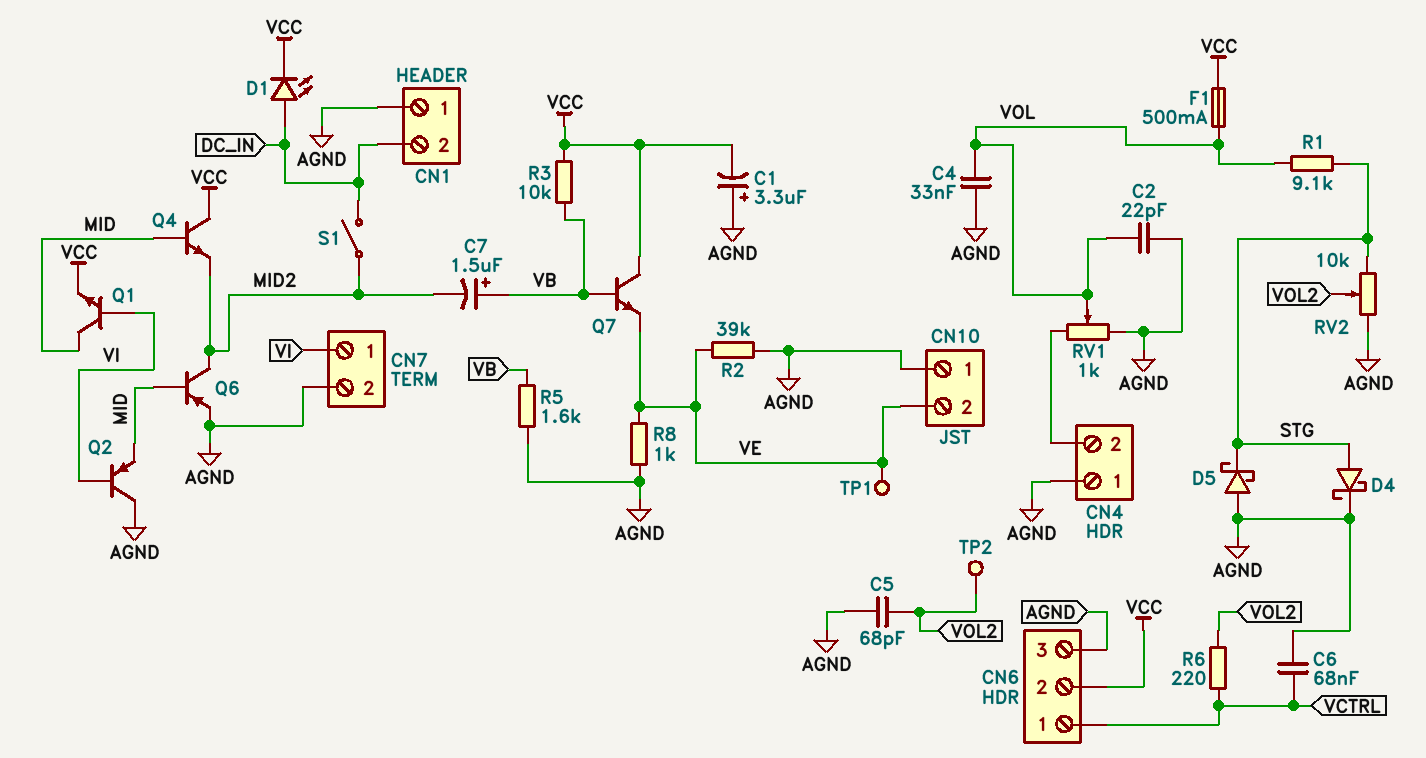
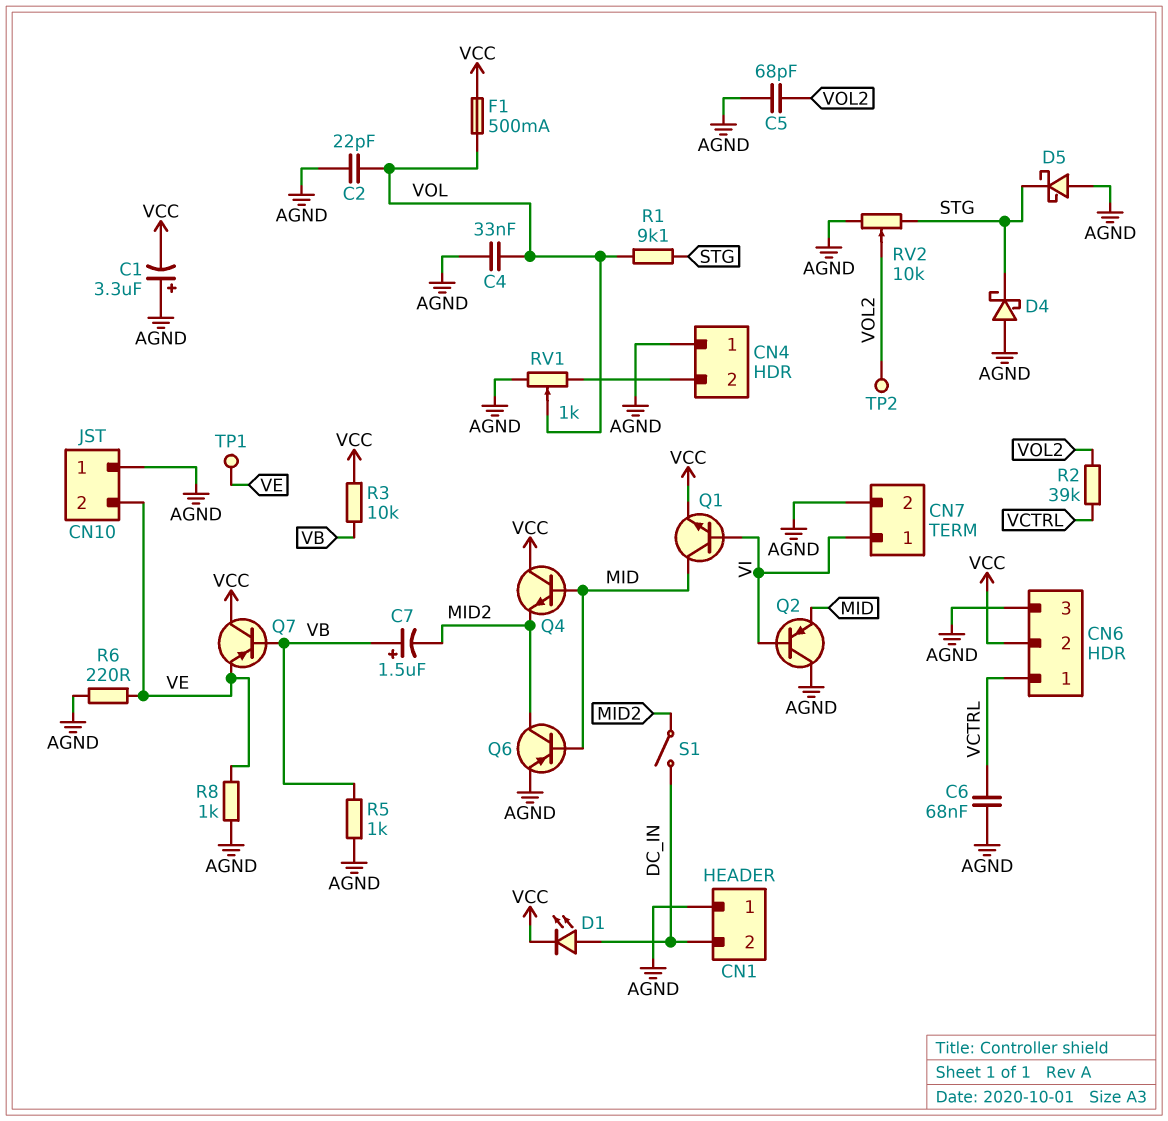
D4: schottky (A STG, K AGND) -> schottky (A AGND, K STG)
Q7: NPN (B VB, C VCC, E VE) -> PNP (B VB, C VCC, E VE)
R2: 39k (AGND, VE) -> 39k (VCTRL, VOL2)
R5: 1.6k (AGND, VB) -> 1k (AGND, VB)
R6: 220 (VCTRL, VOL2) -> 220 (AGND, VE)

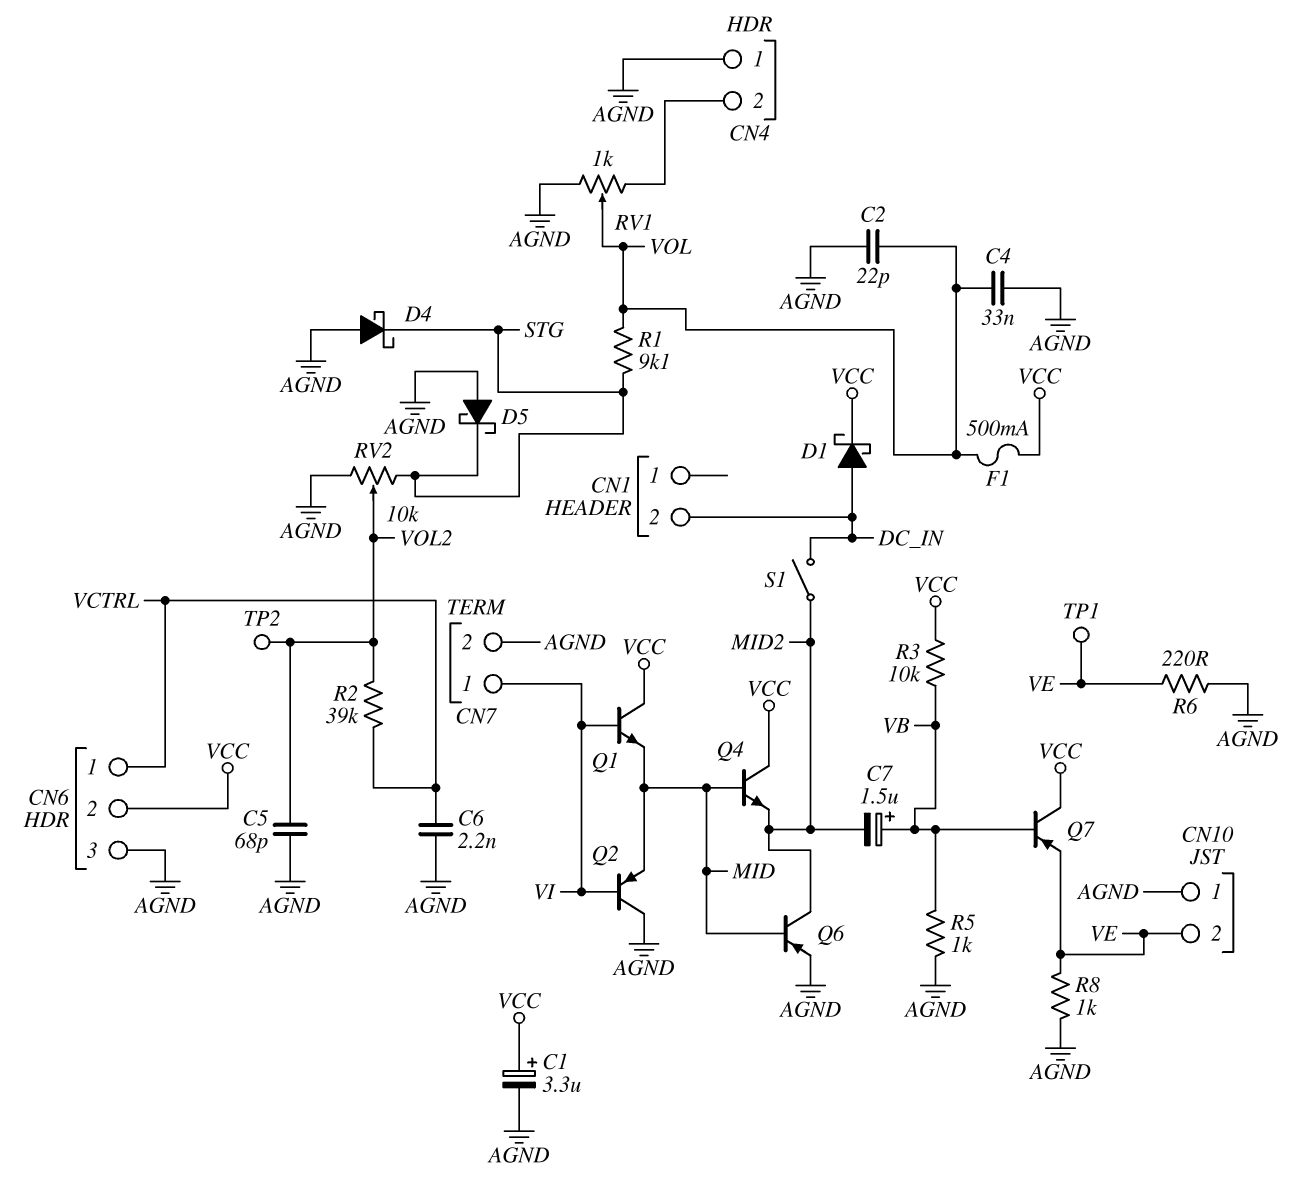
C1: 3.3uF (plus AGND, minus VCC) -> 3.3uF (plus VCC, minus AGND)
C6: 68nF (AGND, VCTRL) -> 2.2nF (AGND, VCTRL)
CN1 pin 1: AGND -> none
D1: LED (A DC_IN, K VCC) -> schottky (A DC_IN, K VCC)
Q1: NPN (B VI, C MID, E VCC) -> NPN (B VI, C VCC, E MID)

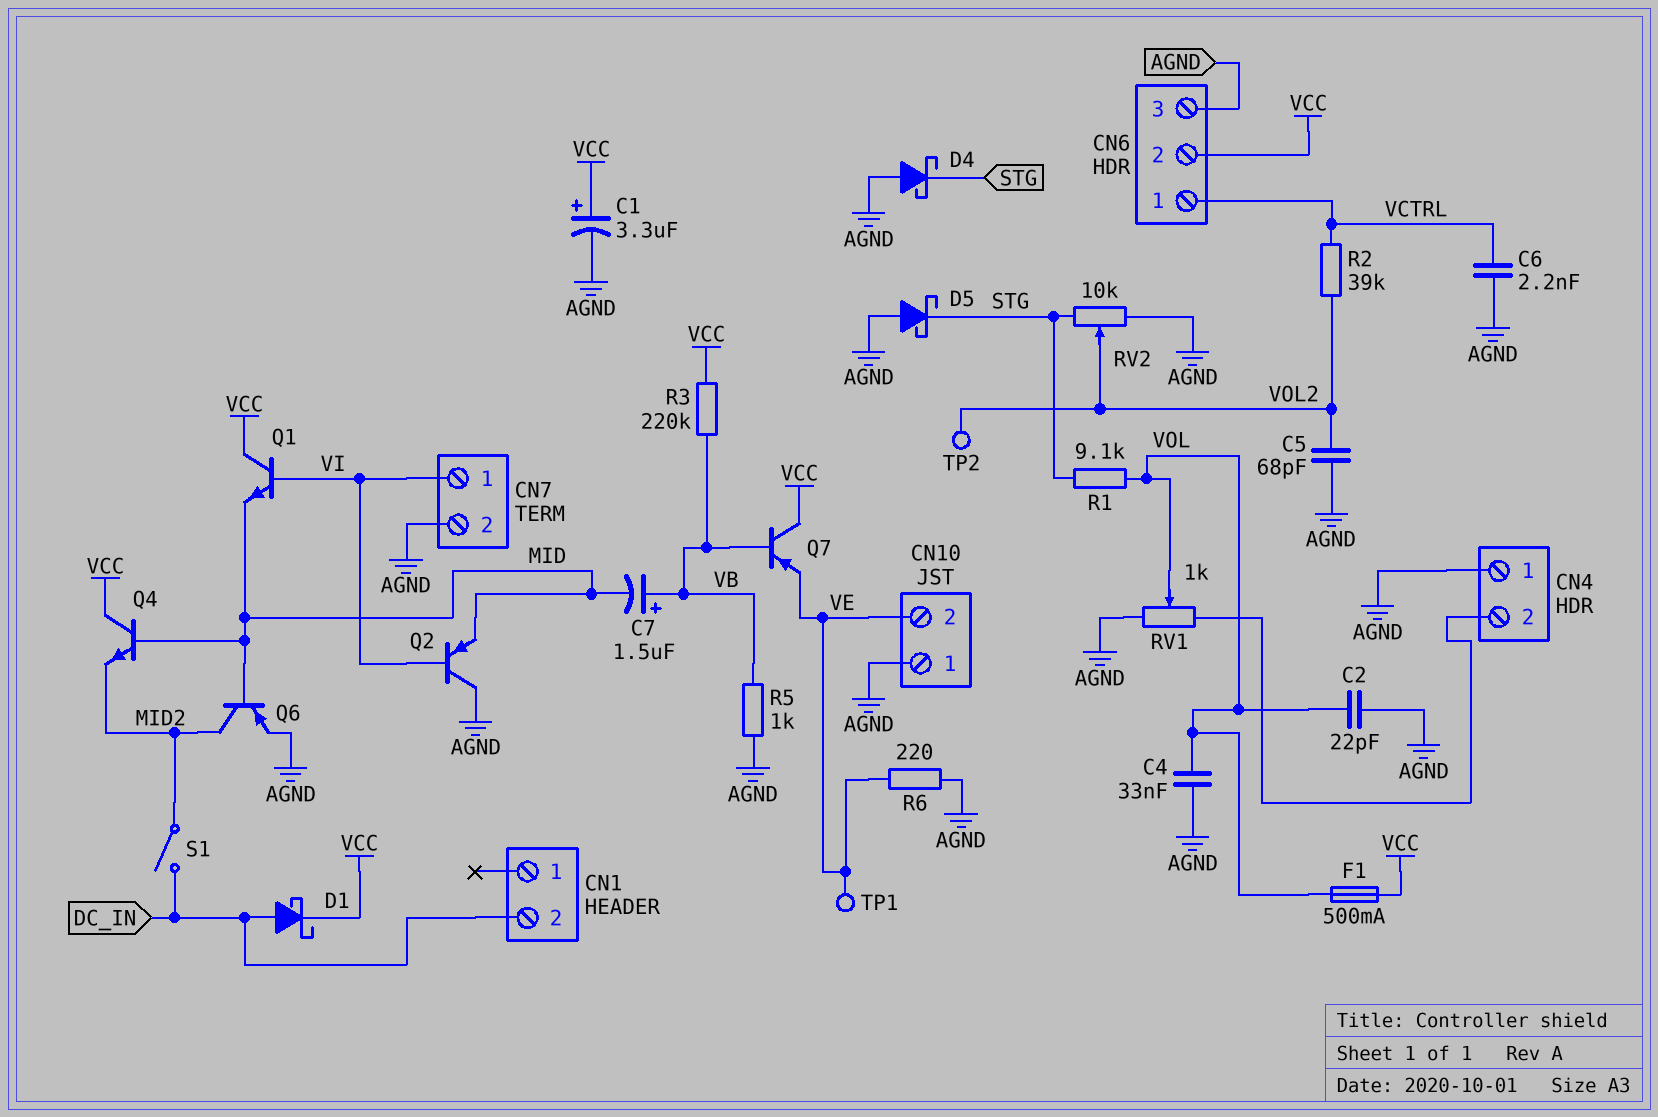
C7: 1.5uF (plus VB, minus MID2) -> 1.5uF (plus VB, minus MID)
R3: 10k (VB, VCC) -> 220k (VB, VCC)
R8: 1k (AGND, VE) -> none

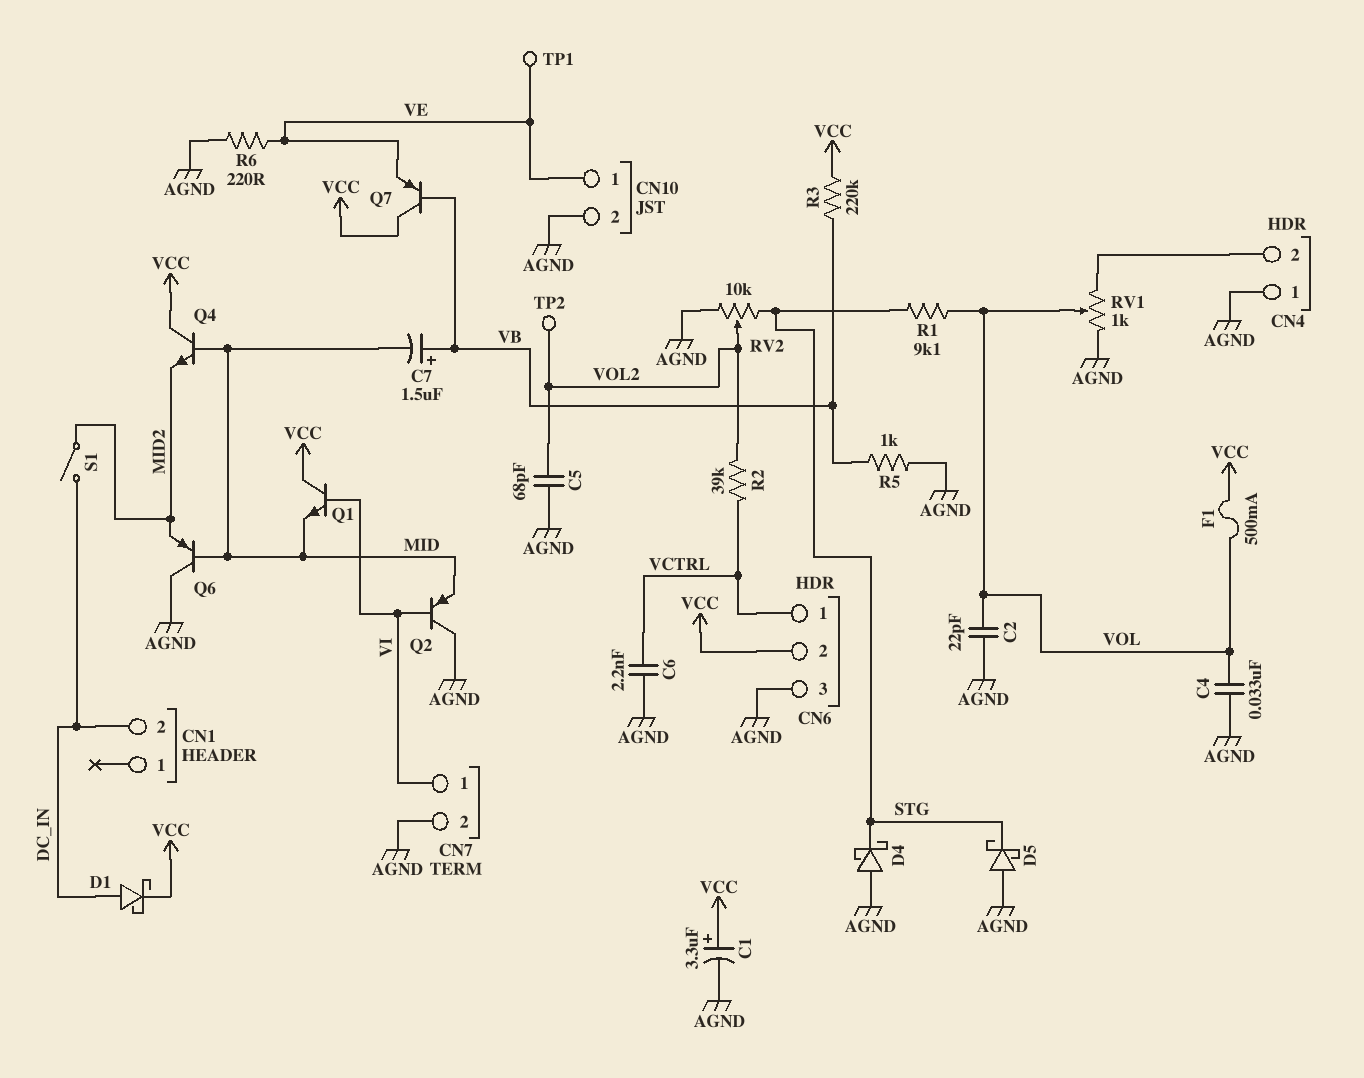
CN10 pin 1: AGND -> VE
CN10 pin 2: VE -> AGND
Q6: PNP (B MID, C MID2, E AGND) -> PNP (B MID, C AGND, E MID2)

